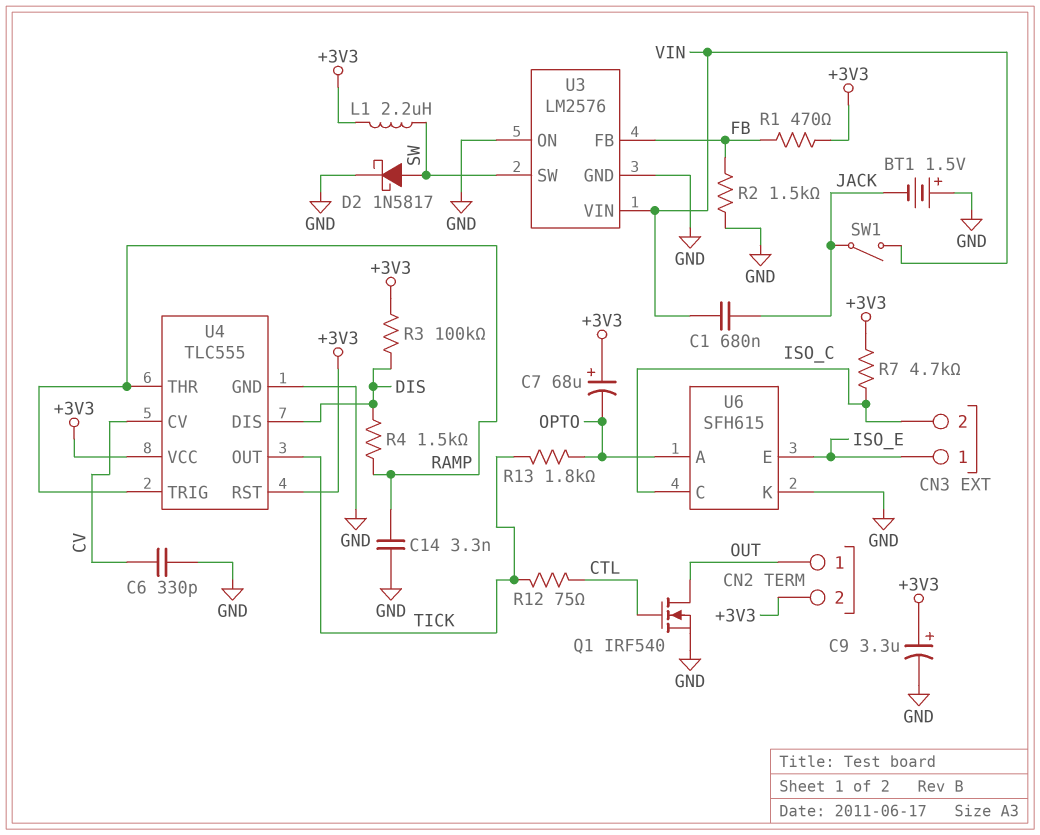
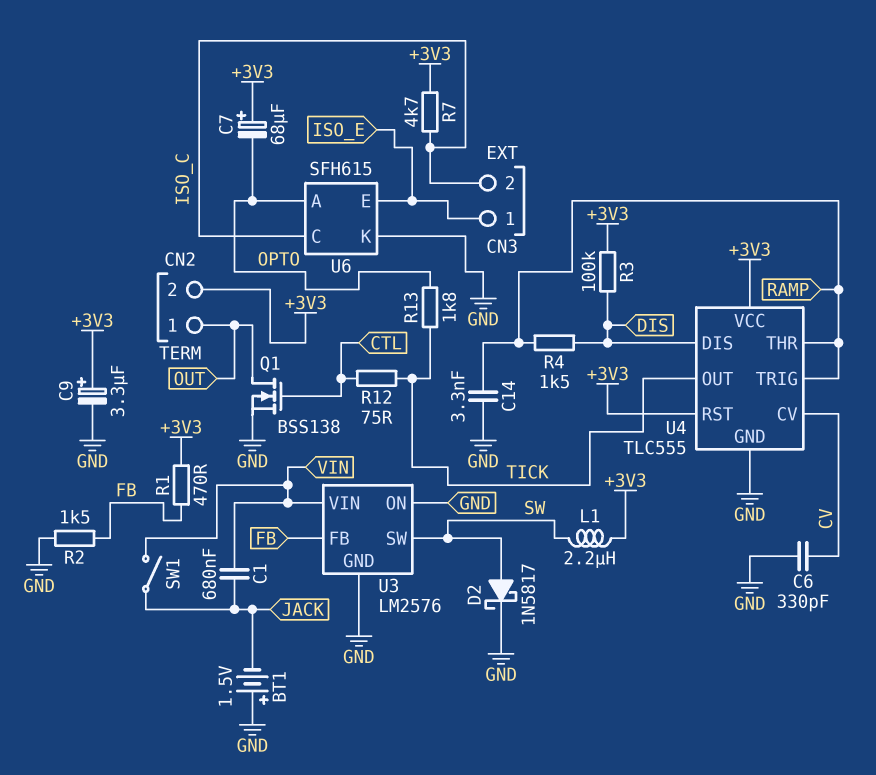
Q1: NMOS IRF540 (G CTL, D OUT, S GND) -> NMOS BSS138 (G CTL, D OUT, S GND)

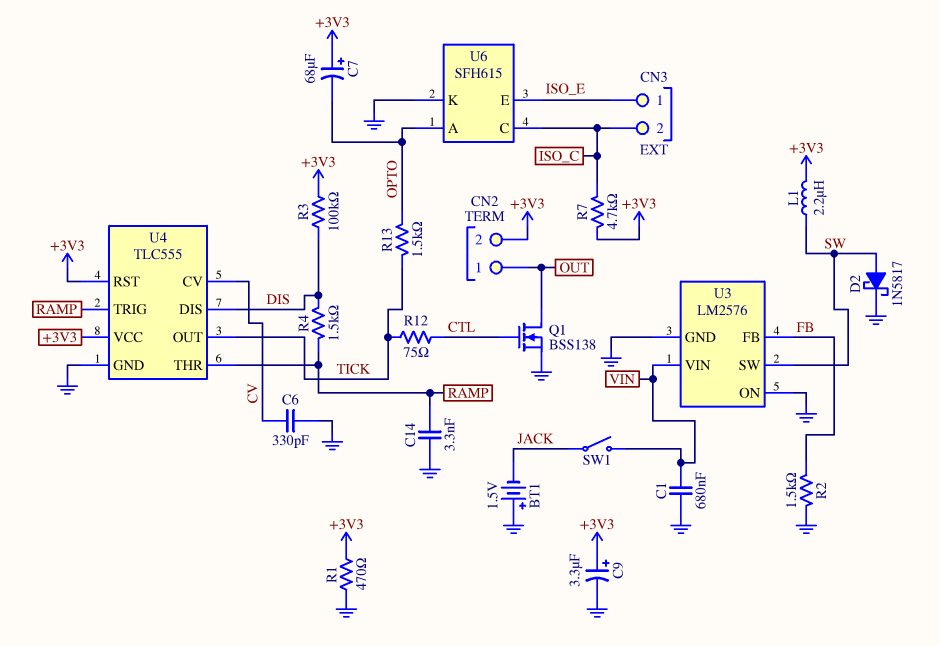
C1: 680nF (JACK, VIN) -> 680nF (GND, VIN)
R1: 470 (+3V3, FB) -> 470 (+3V3, GND)
R13: 1.8k (OPTO, TICK) -> 1.5k (OPTO, TICK)

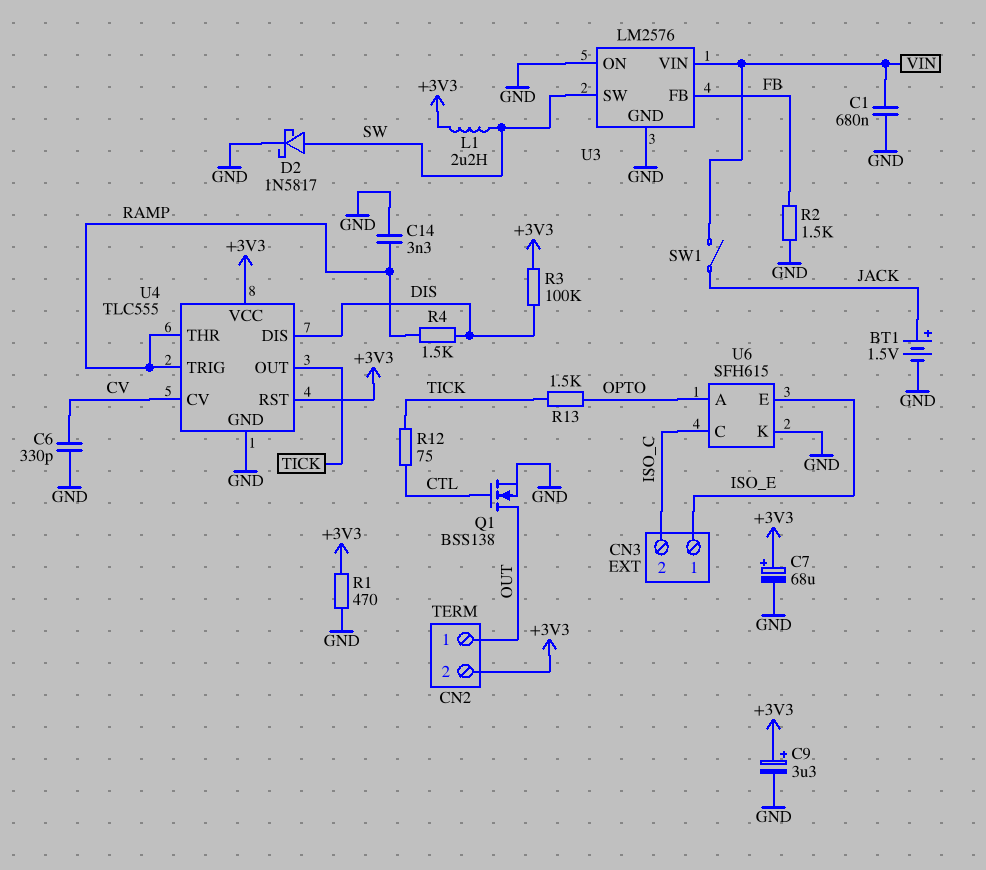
BT1: 1.5V (plus GND, minus JACK) -> 1.5V (plus JACK, minus GND)
C7: 68uF (plus +3V3, minus OPTO) -> 68uF (plus +3V3, minus GND)
R7: 4.7k (+3V3, ISO_C) -> none

